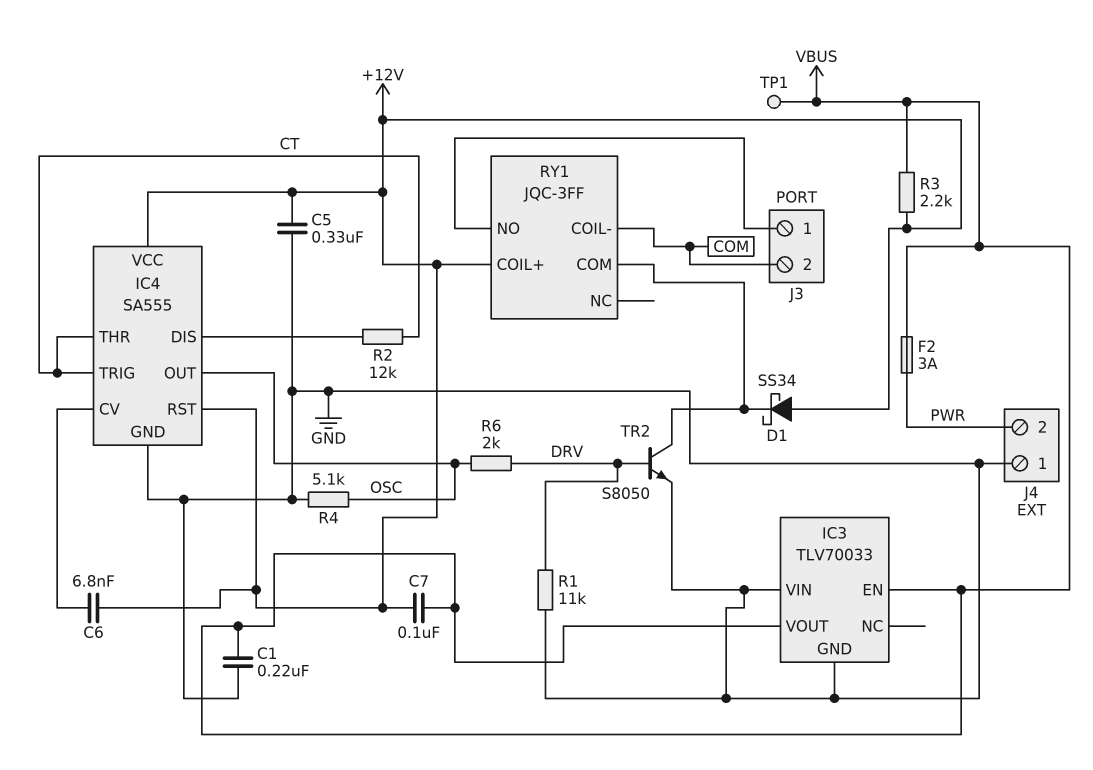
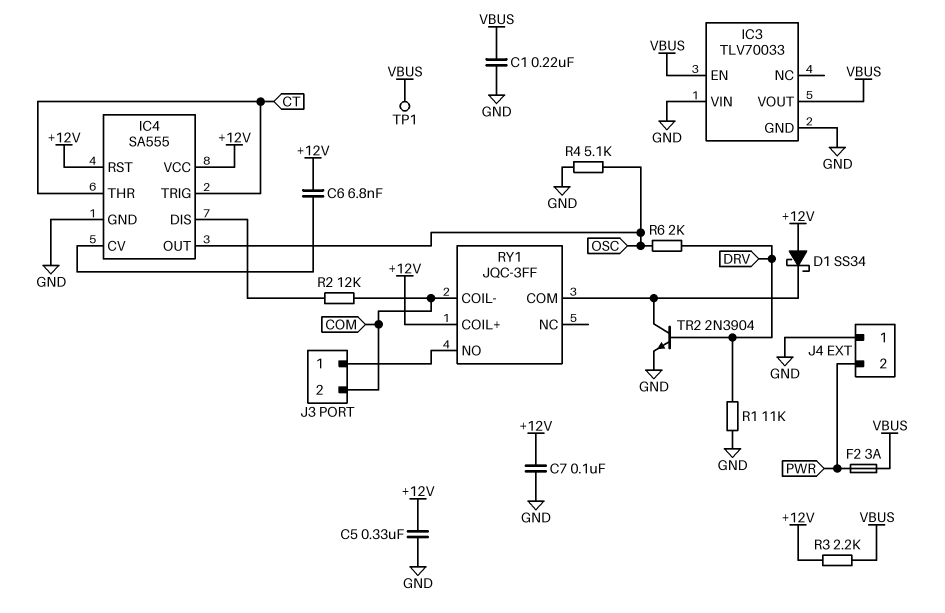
C7: 100nF (+12V, VBUS) -> 100nF (+12V, GND)
R2: 12k (CT, IC4/DIS) -> 12k (COM, IC4/DIS)
TR2: NPN S8050 (B DRV, C RY1/COM, E GND) -> NPN 2N3904 (B DRV, C RY1/COM, E GND)

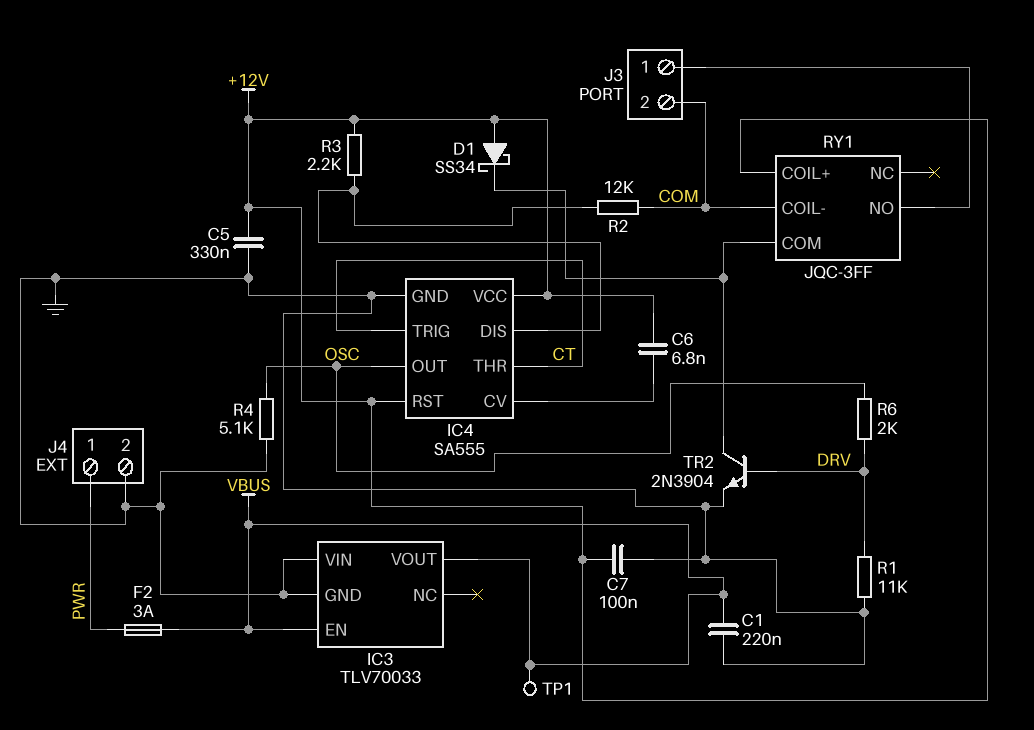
J4 pin 1: GND -> PWR
J4 pin 2: PWR -> GND
R3: 2.2k (+12V, VBUS) -> 2.2k (+12V, IC4/DIS)

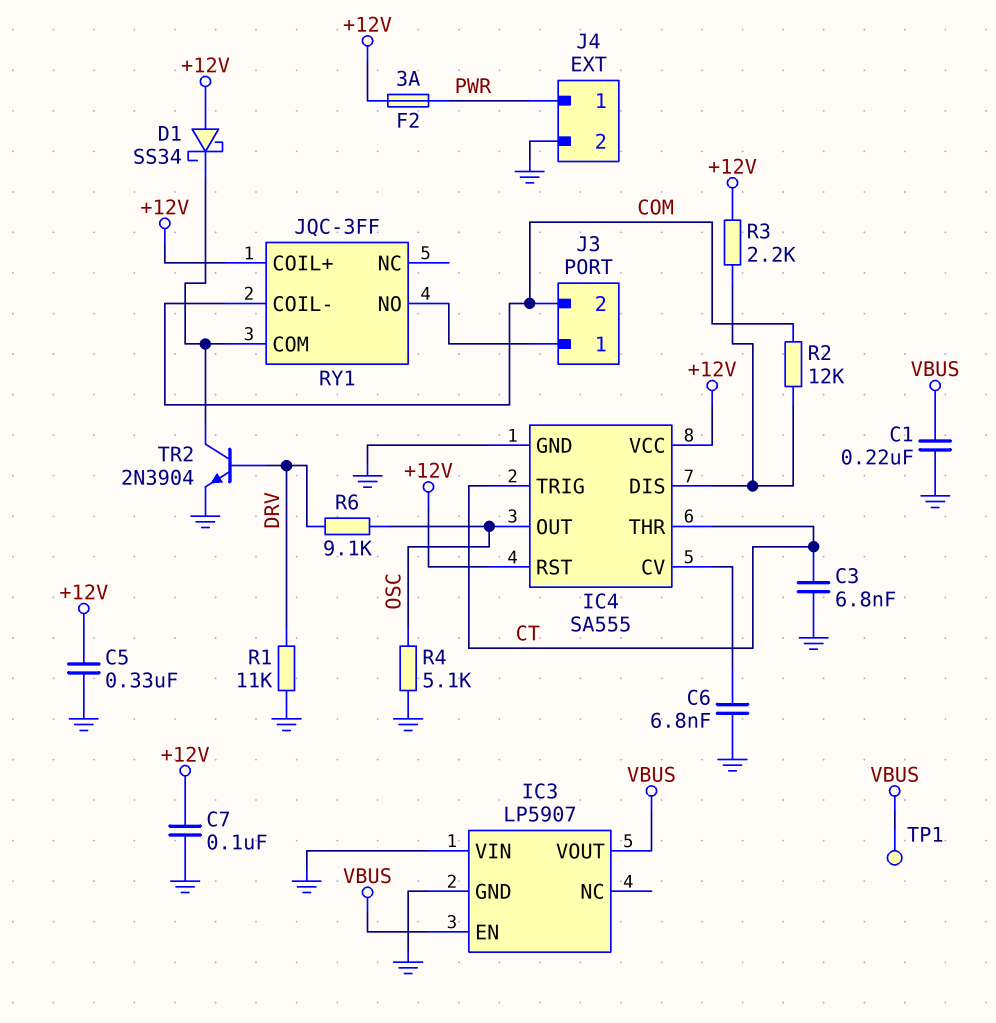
C3: none -> 6.8nF (CT, GND)
C6: 6.8nF (+12V, IC4/CV) -> 6.8nF (GND, IC4/CV)
F2: 3A (PWR, VBUS) -> 3A (+12V, PWR)
IC3: TLV70033 -> LP5907
R6: 2k (DRV, OSC) -> 9.1k (DRV, OSC)

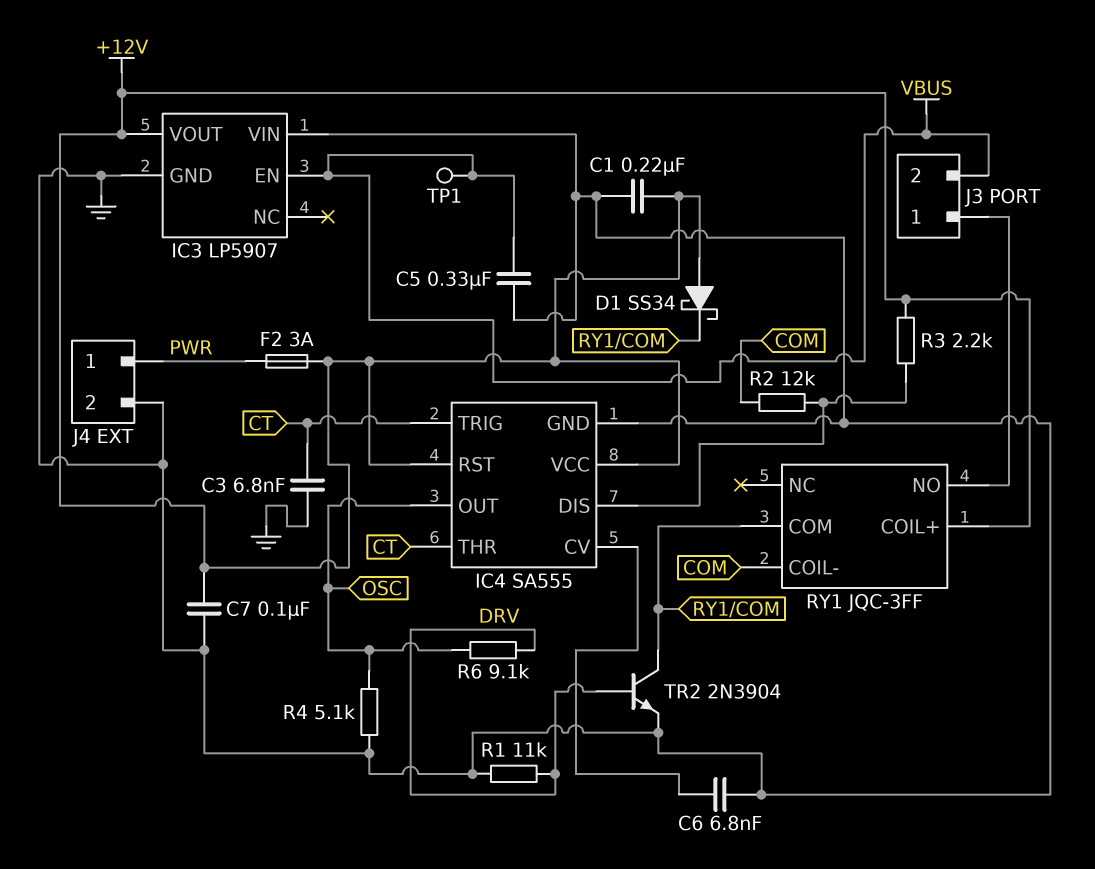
C1: 220nF (GND, VBUS) -> 220nF (+12V, GND)
C5: 330nF (+12V, GND) -> 330nF (GND, VBUS)
IC3 pin VOUT: VBUS -> +12V
J3 pin 2: COM -> VBUS

